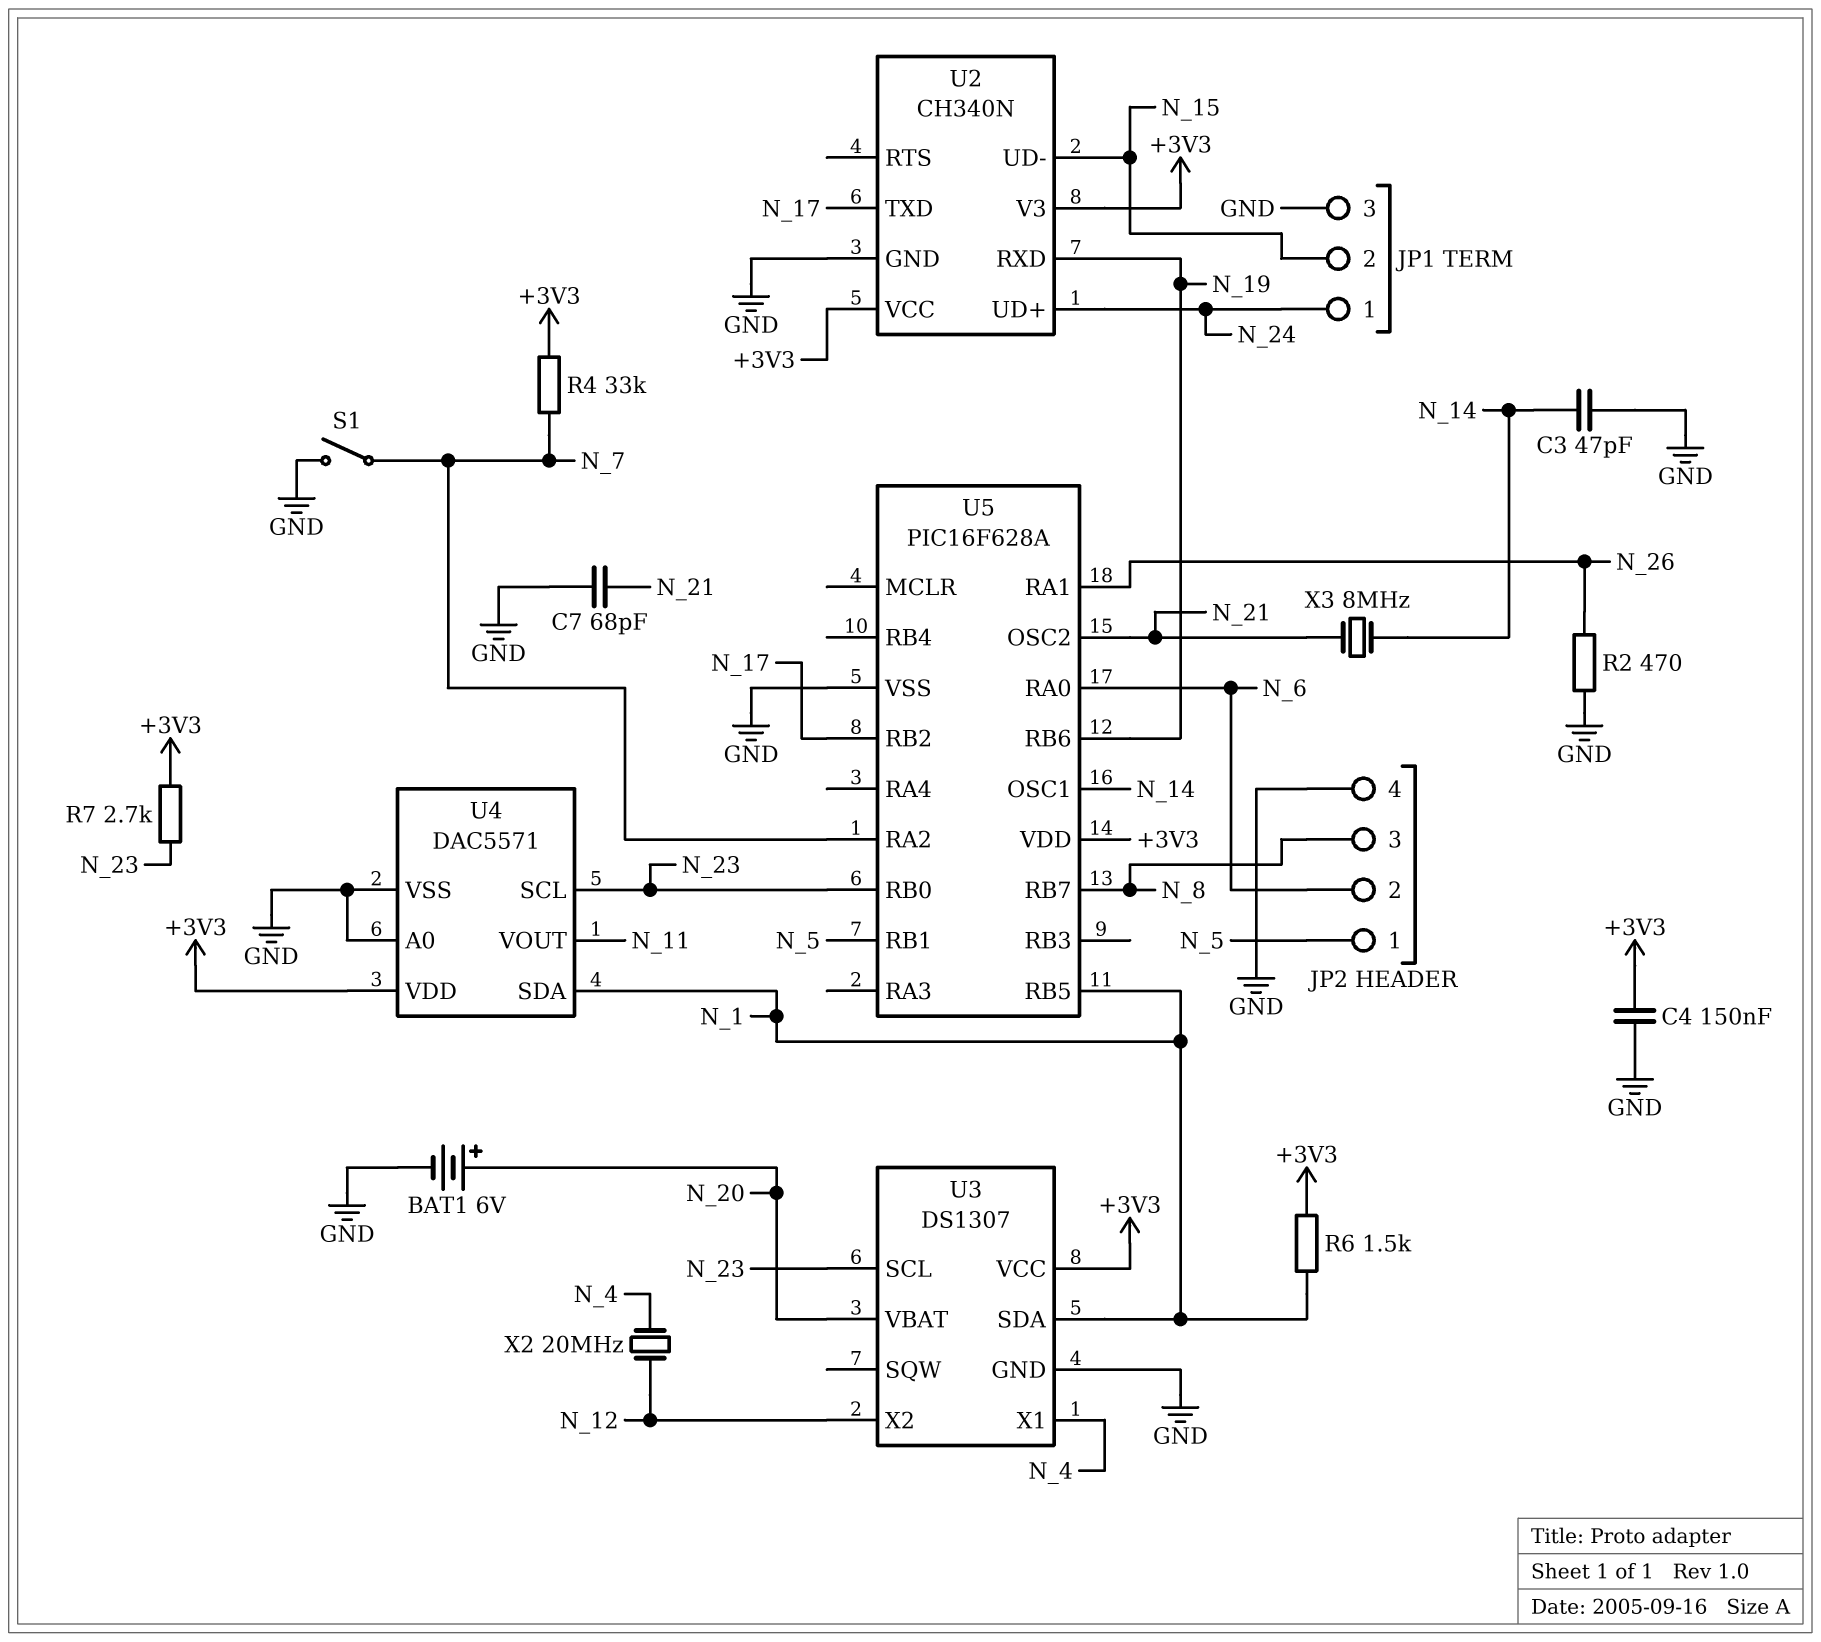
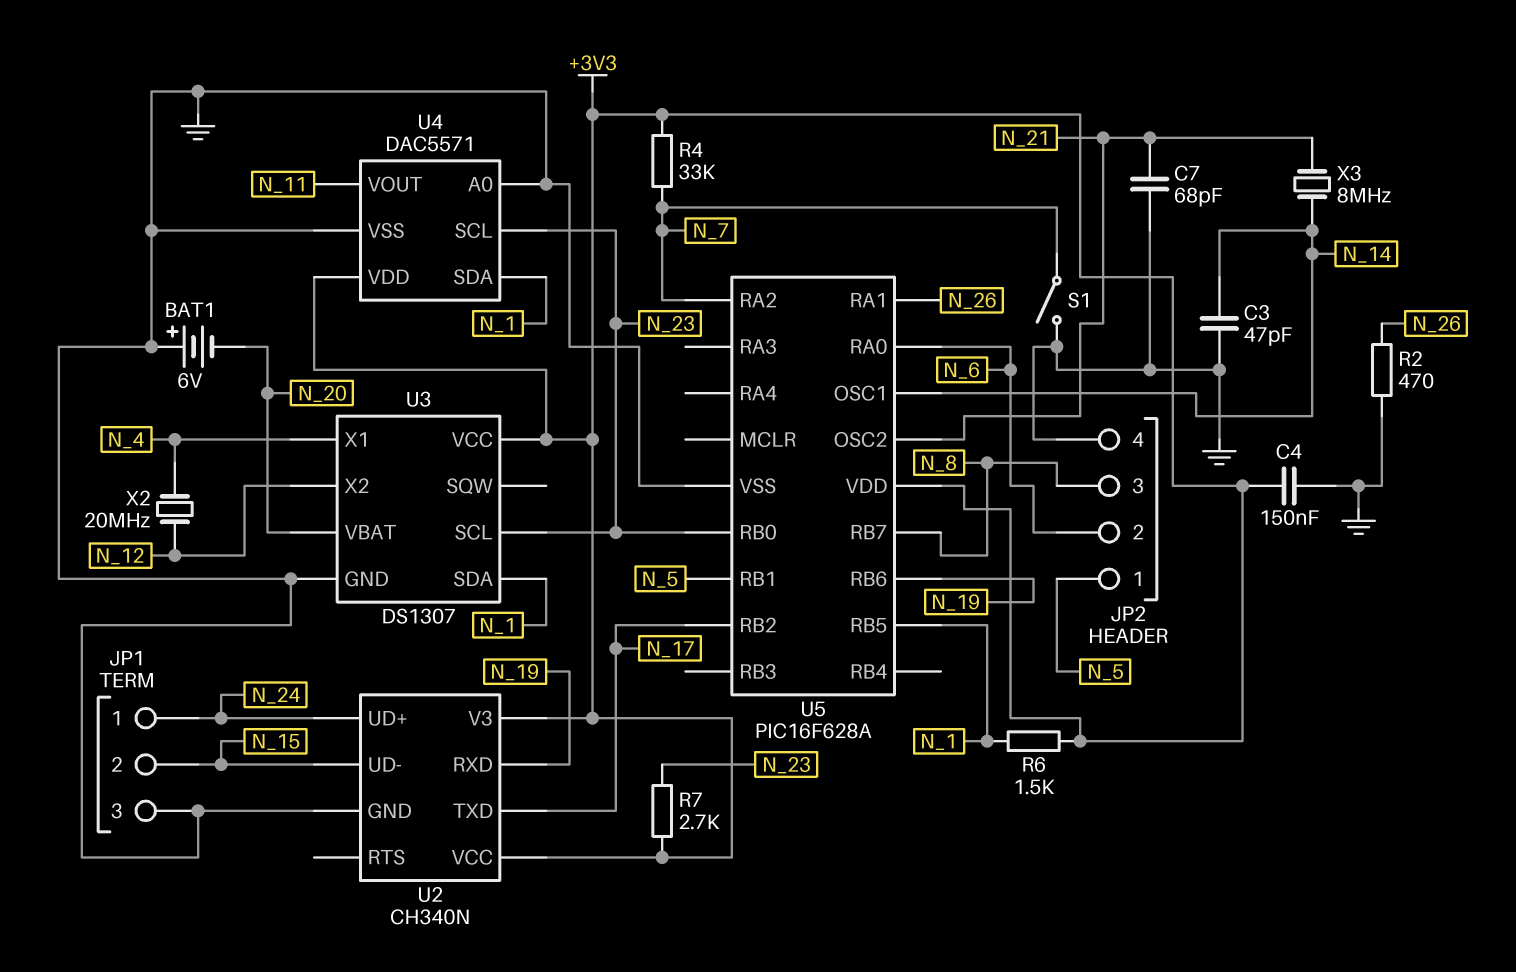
BAT1: 6V (plus N_20, minus GND) -> 6V (plus GND, minus N_20)

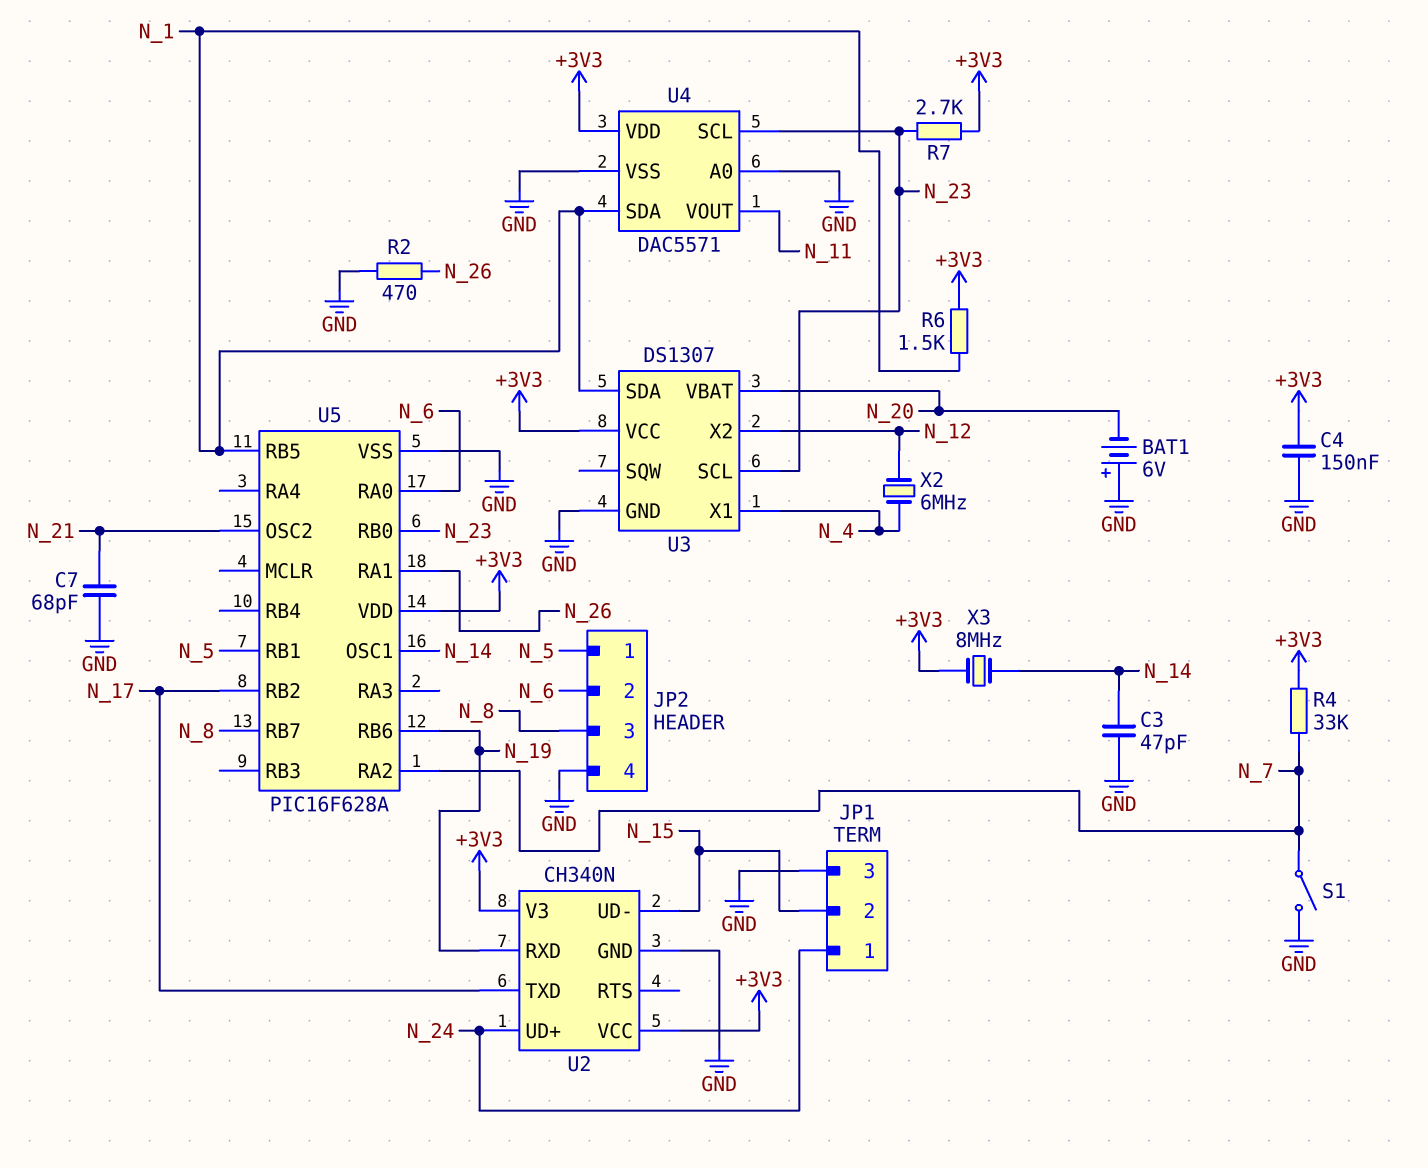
X2: 20MHz (N_4, N_12) -> 6MHz (N_4, N_12)
X3: 8MHz (N_14, N_21) -> 8MHz (+3V3, N_14)

